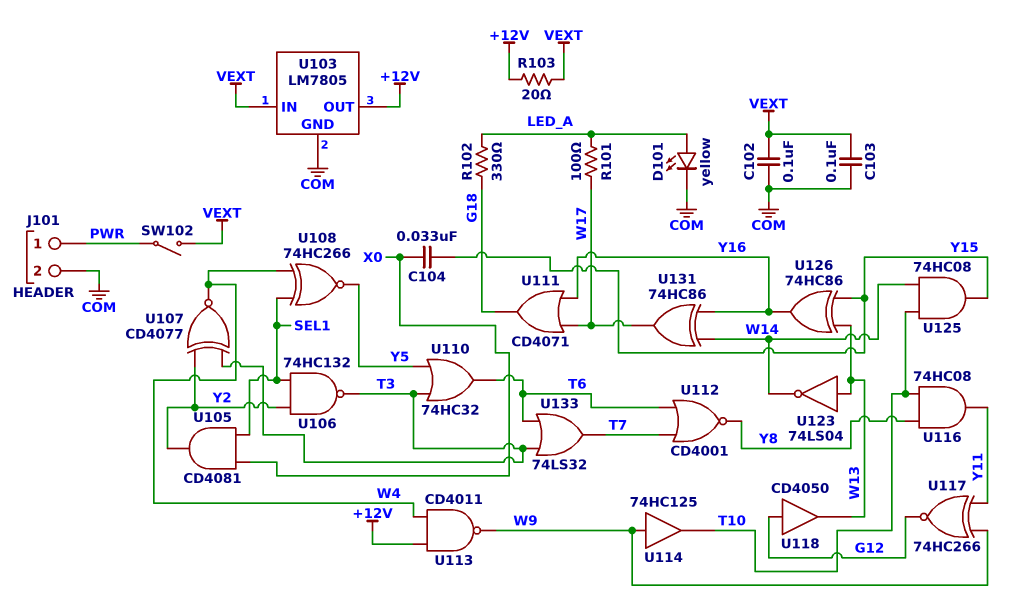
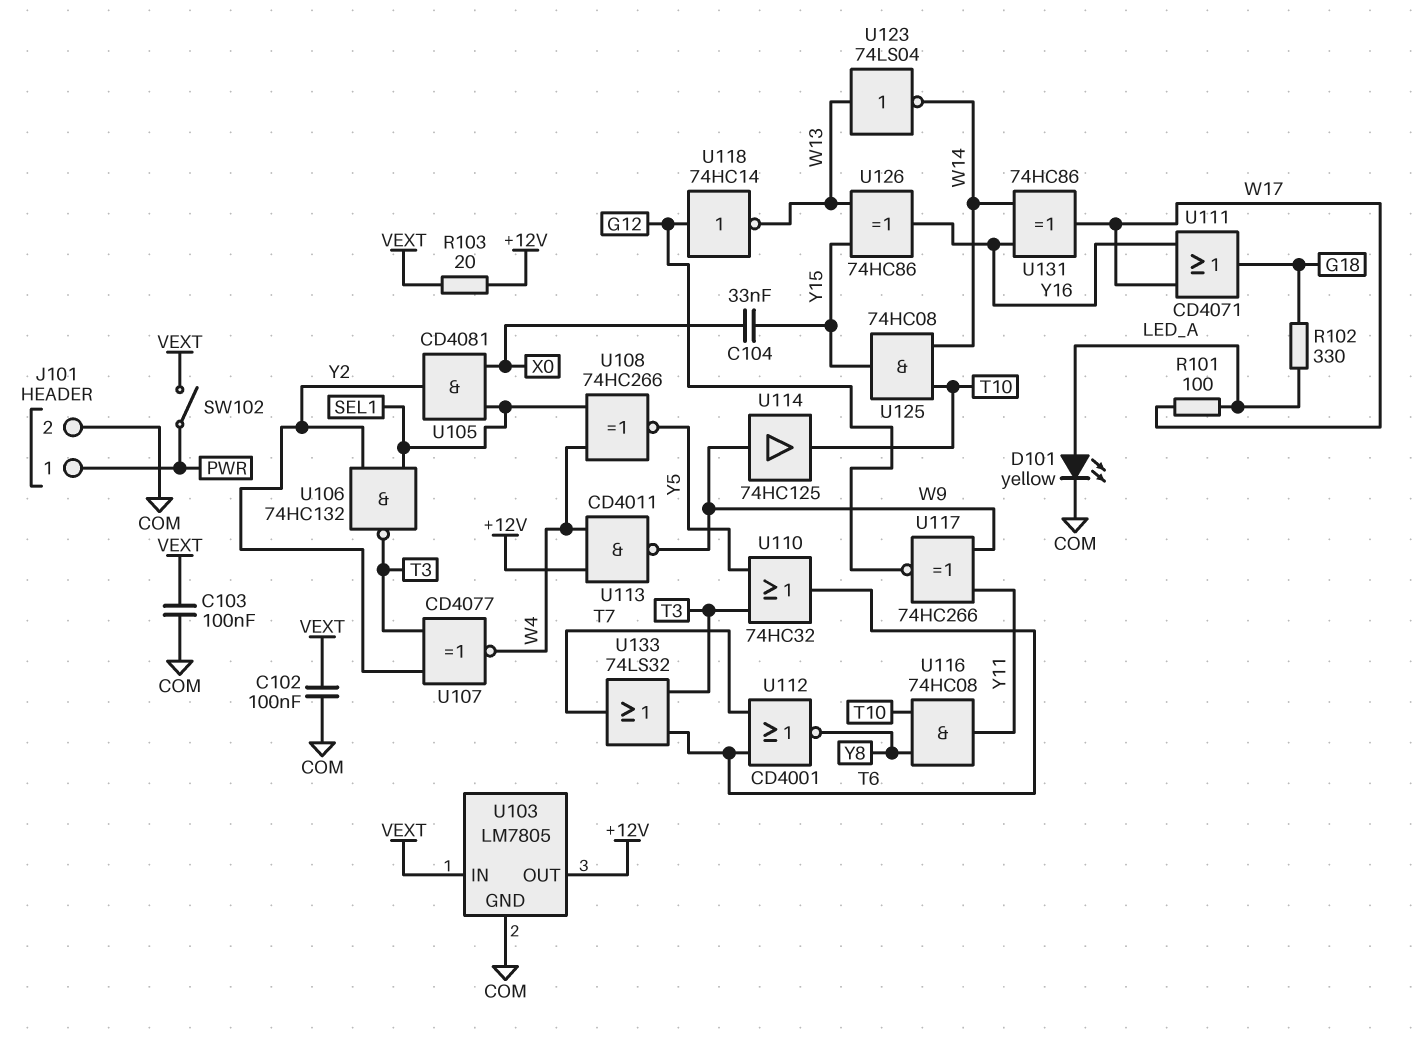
U118: buffer CD4050 (in G12, out W13) -> NOT 74HC14 (in G12, out W13)

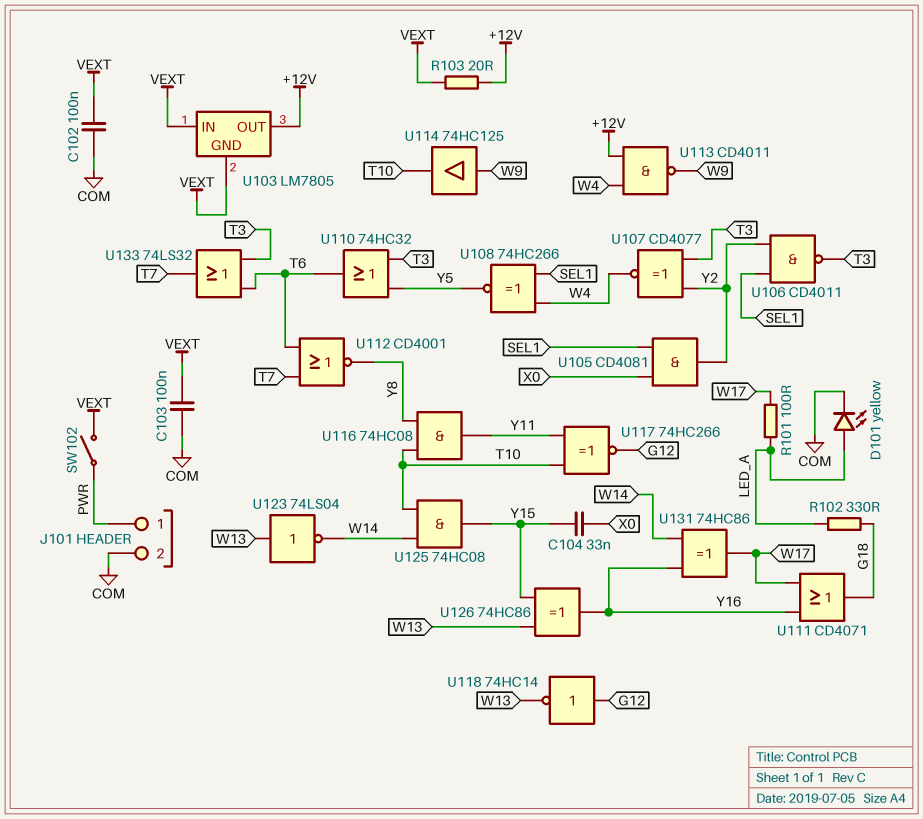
U103 pin GND: COM -> VEXT
U106: NAND 74HC132 (in SEL1, in Y2, out T3) -> NAND CD4011 (in SEL1, in Y2, out T3)
U117: XNOR 74HC266 (in W9, in Y11, out G12) -> XNOR 74HC266 (in T10, in Y11, out G12)

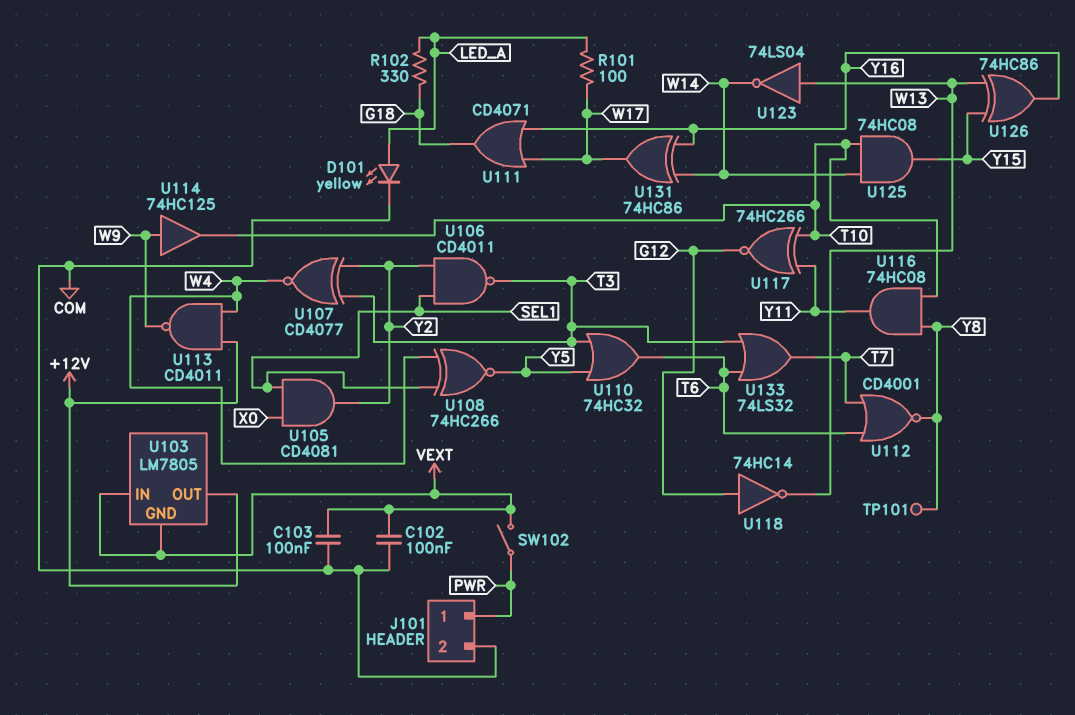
C104: 33nF (X0, Y15) -> none
R103: 20 (+12V, VEXT) -> none
TP101: none -> test point (Y8)

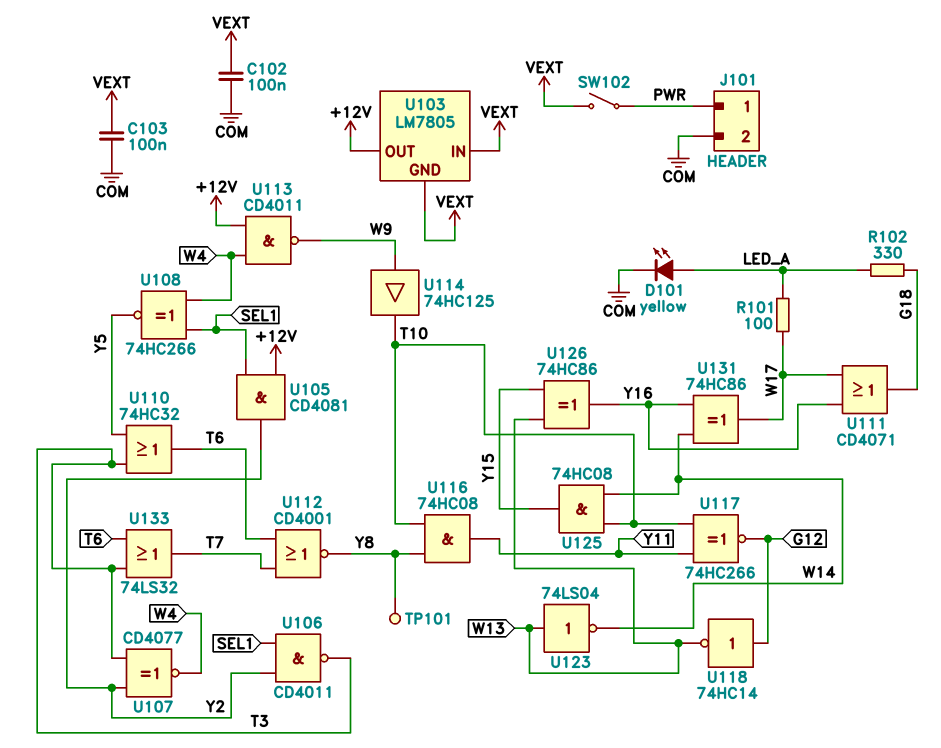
U105: AND CD4081 (in SEL1, in X0, out Y2) -> AND CD4081 (in +12V, in SEL1, out Y2)

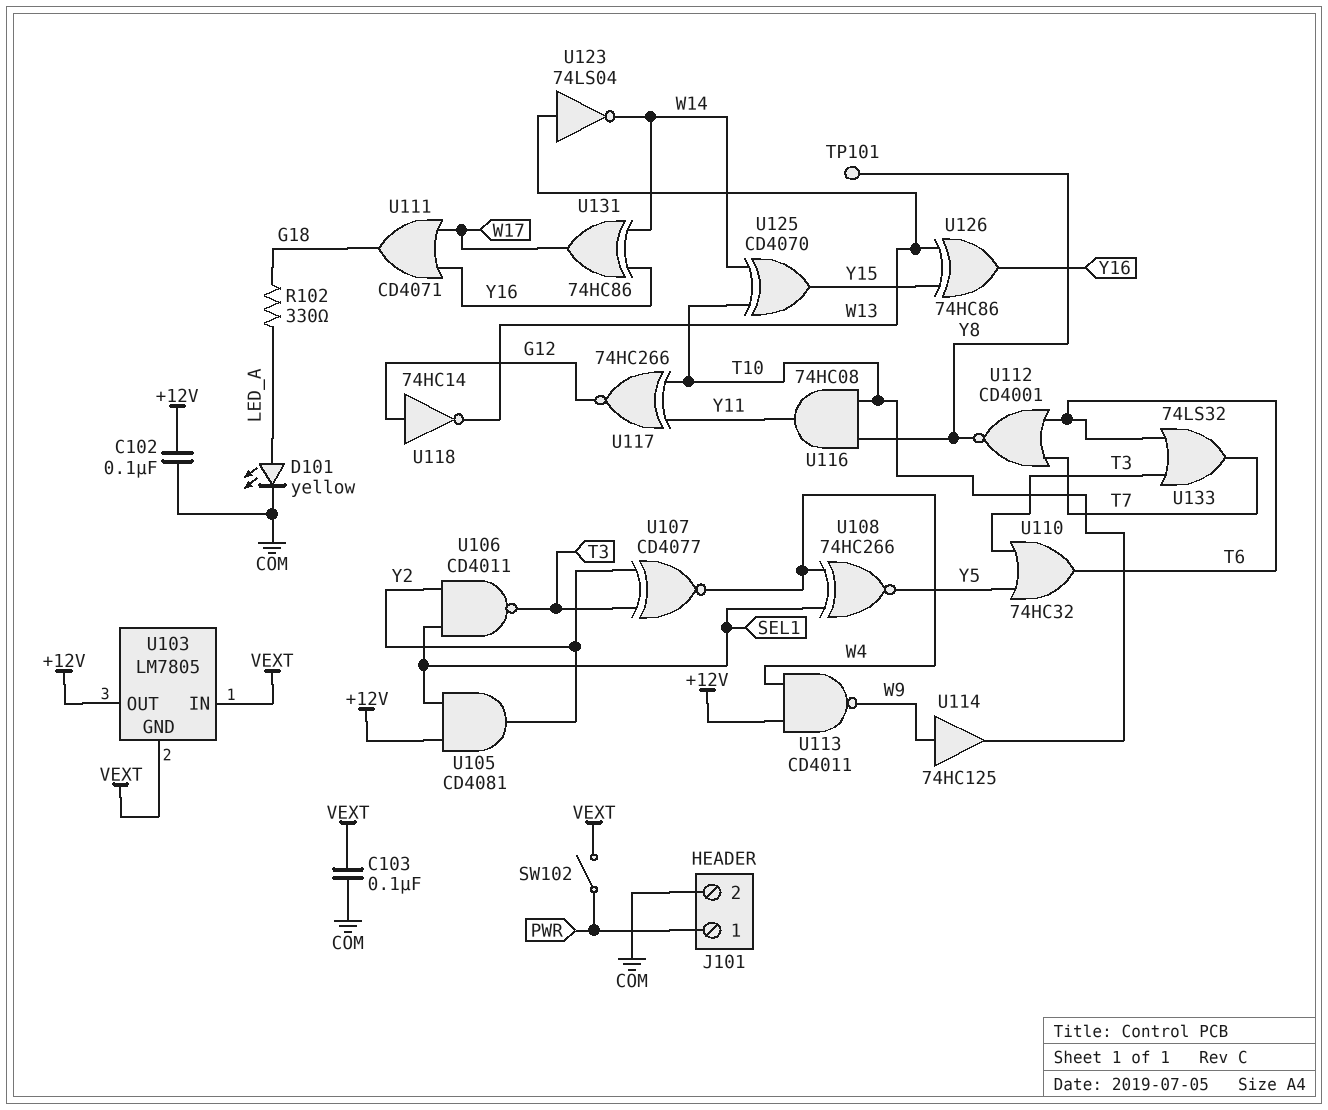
C102: 100nF (COM, VEXT) -> 100nF (+12V, COM)
R101: 100 (LED_A, W17) -> none
U125: AND 74HC08 (in T10, in W14, out Y15) -> XOR CD4070 (in T10, in W14, out Y15)

